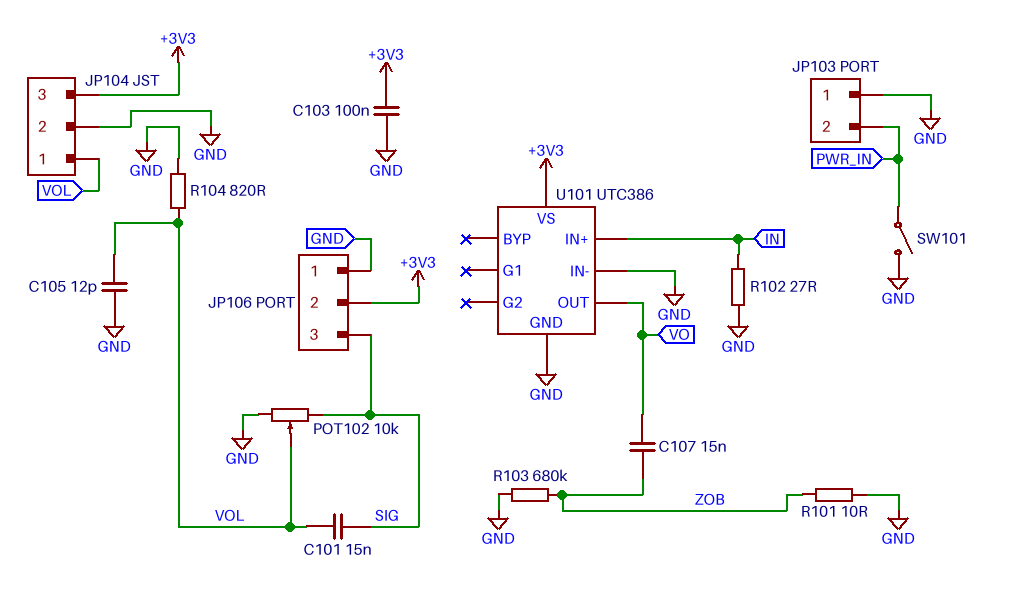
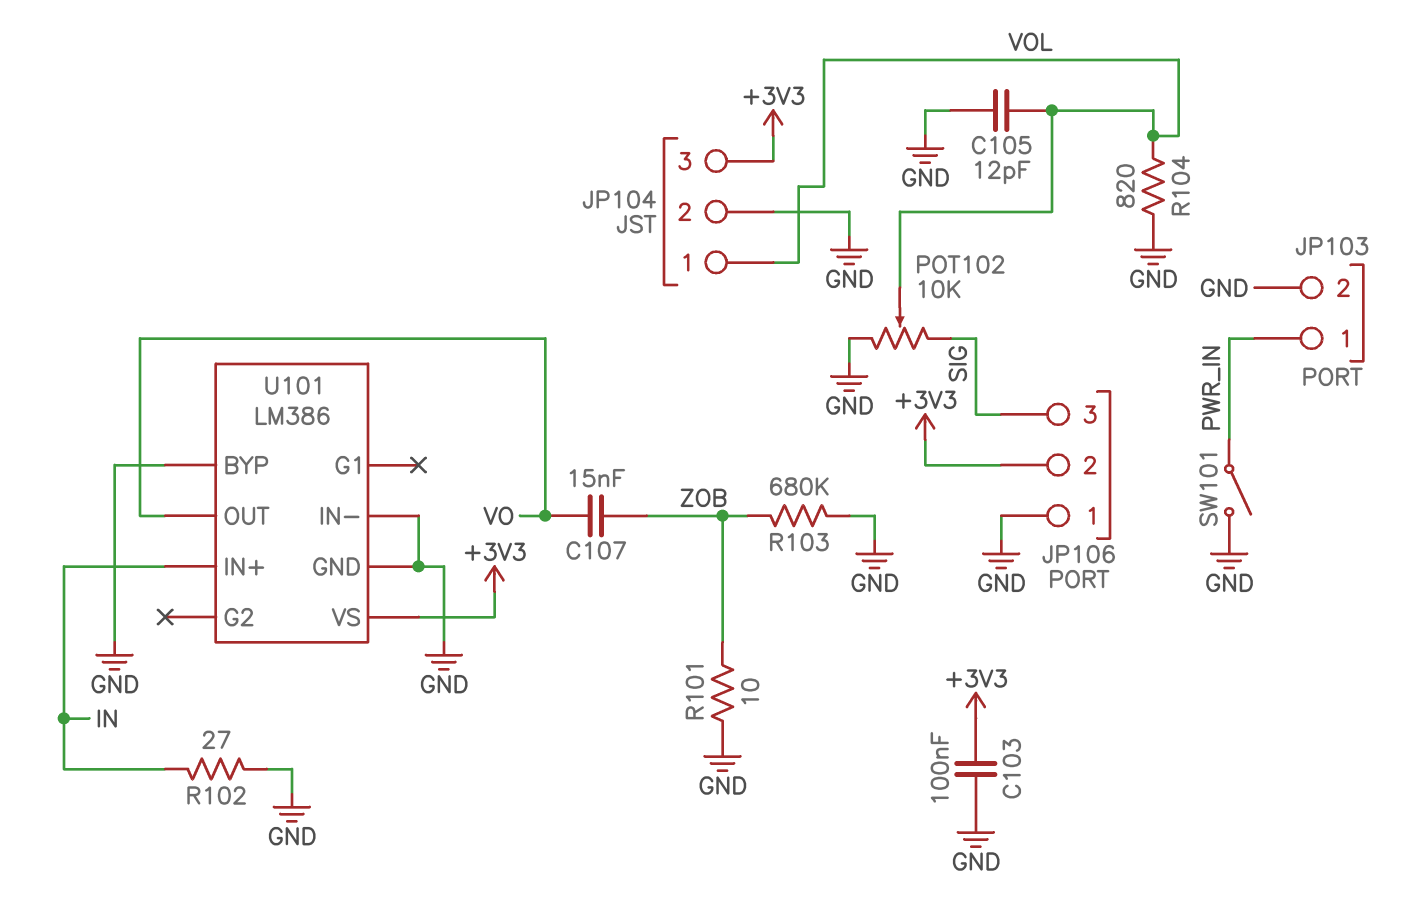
C101: 15nF (SIG, VOL) -> none
JP103 pin 1: GND -> PWR_IN
JP103 pin 2: PWR_IN -> GND
U101: UTC386 -> LM386
U101 pin BYP: none -> GND

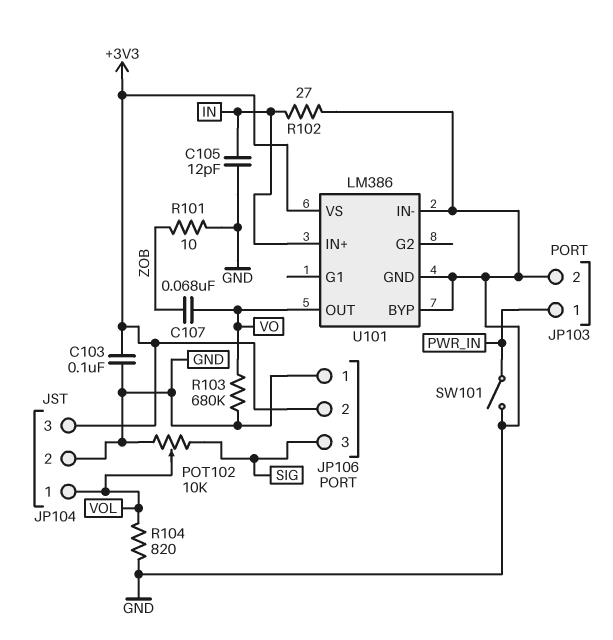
C105: 12pF (GND, VOL) -> 12pF (GND, IN)
C107: 15nF (VO, ZOB) -> 68nF (VO, ZOB)
R103: 680k (GND, ZOB) -> 680k (GND, VO)

